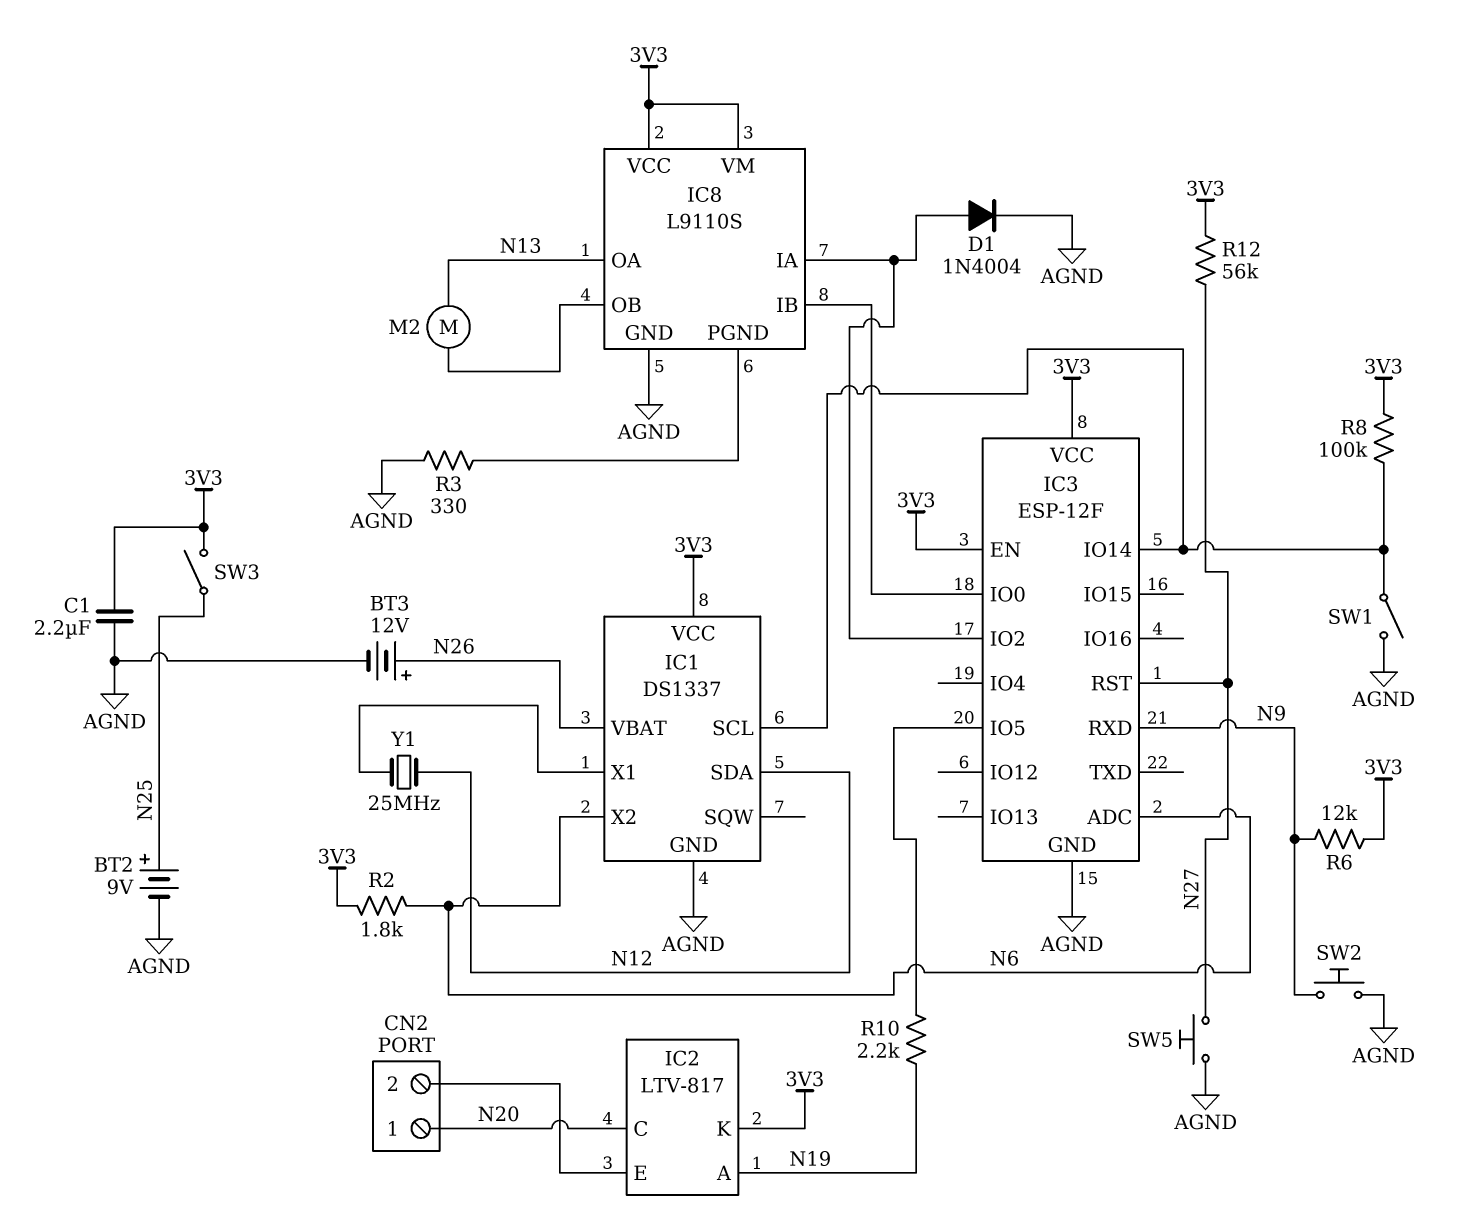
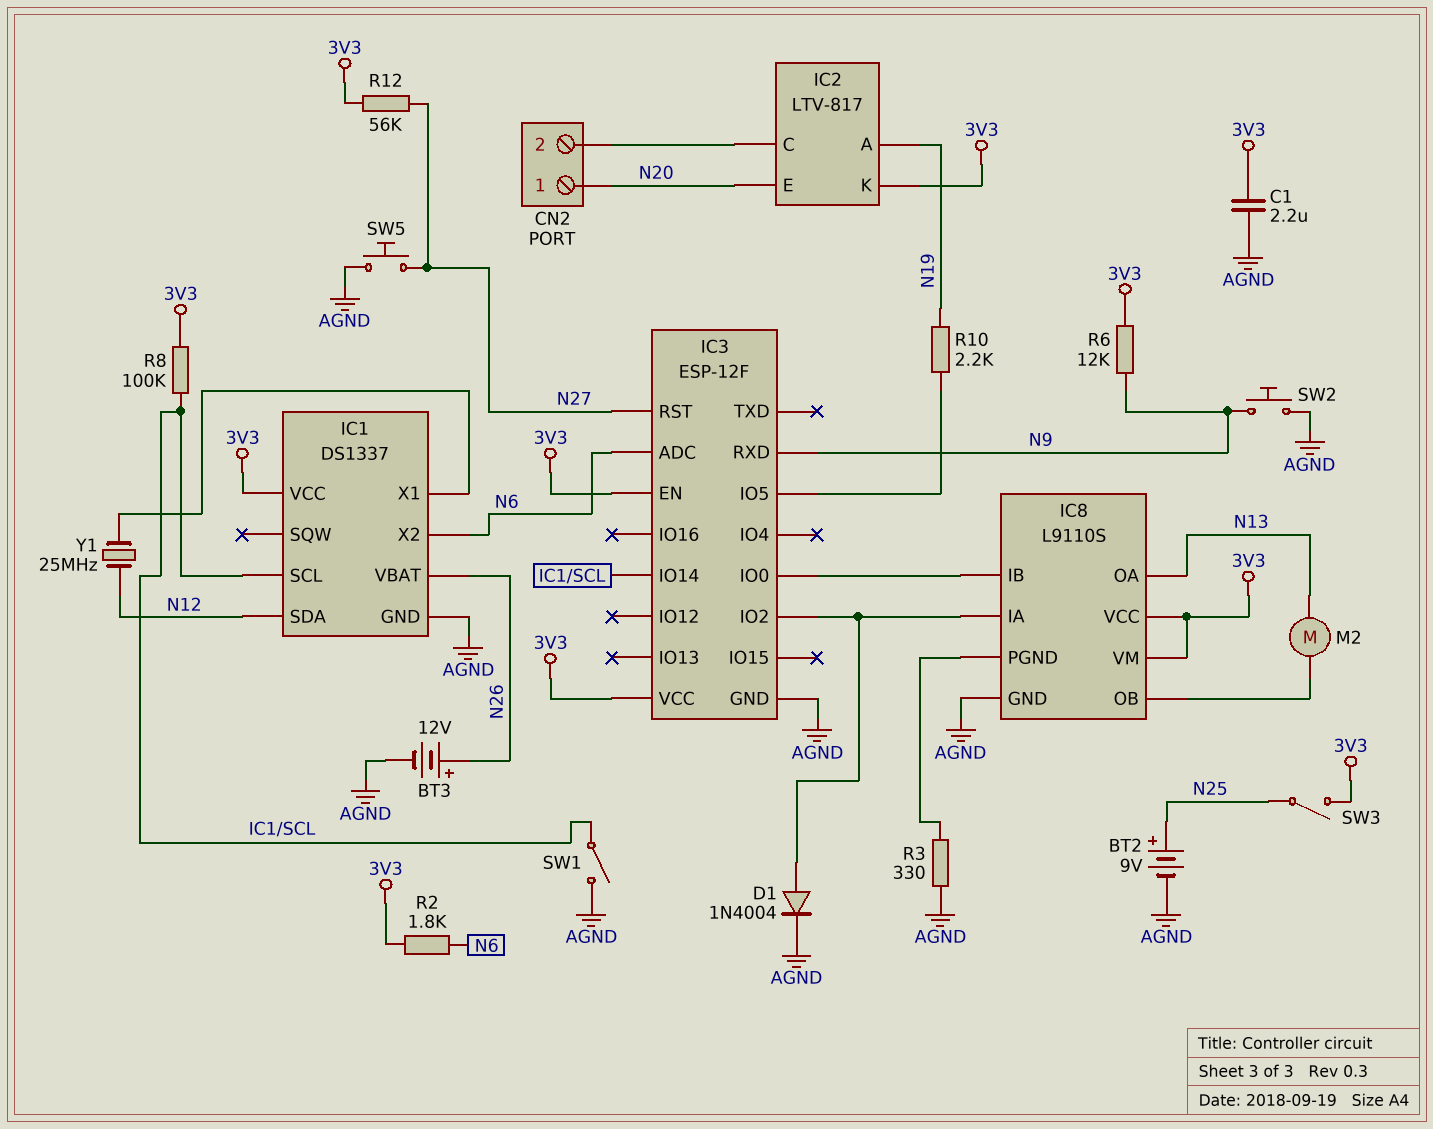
IC2 pin C: N20 -> CN2/2
IC2 pin E: CN2/2 -> N20

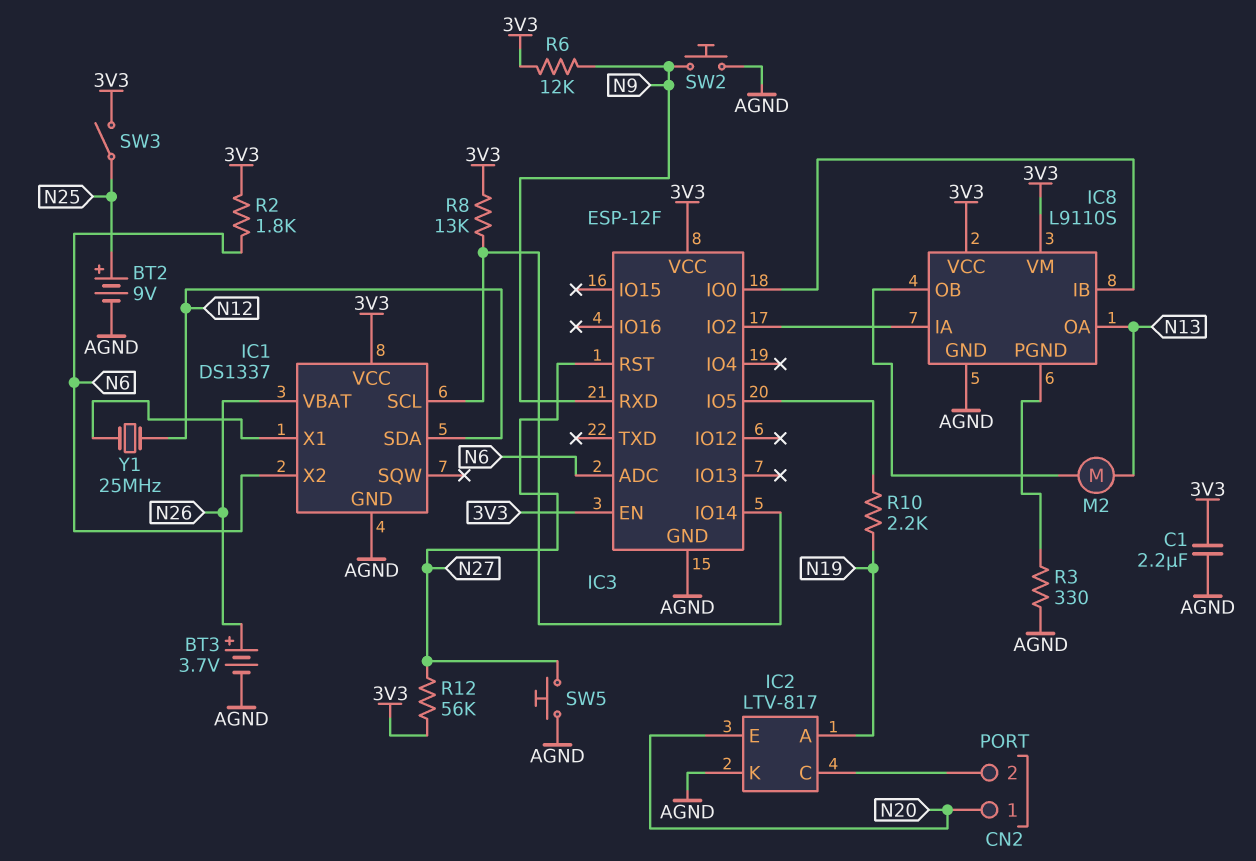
BT3: 12V (plus N26, minus AGND) -> 3.7V (plus N26, minus AGND)
D1: diode 1N4004 (A IC3/IO2, K AGND) -> none
IC2 pin K: 3V3 -> AGND
R8: 100k (3V3, IC1/SCL) -> 13k (3V3, IC1/SCL)
SW1: switch (AGND, IC1/SCL) -> none

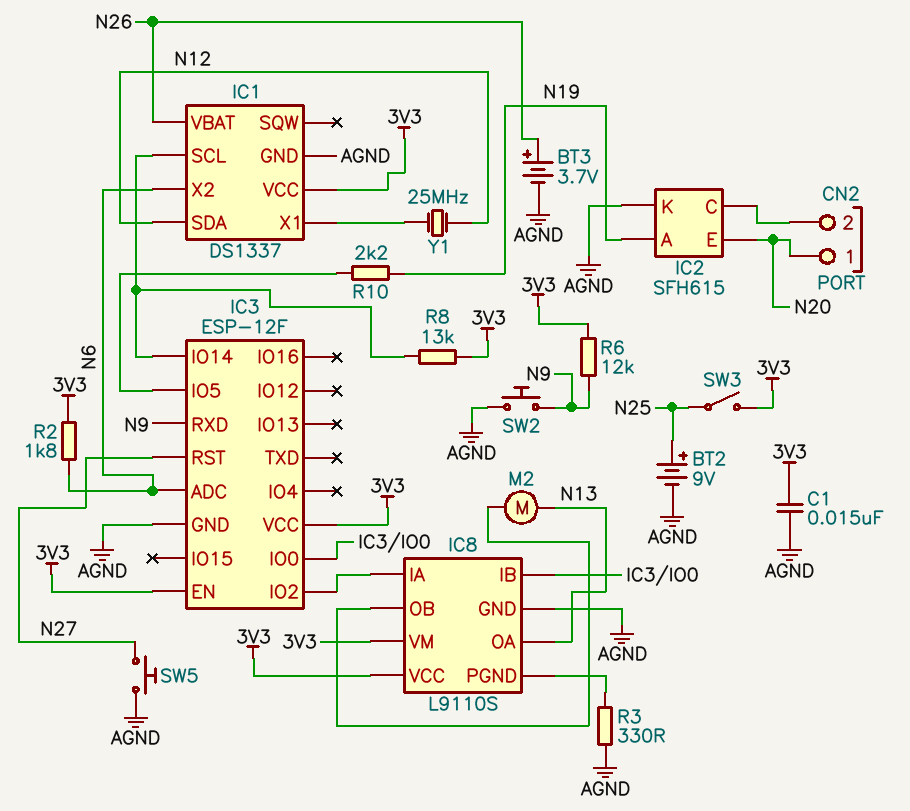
C1: 2.2uF (3V3, AGND) -> 15nF (3V3, AGND)
IC2: LTV-817 -> SFH615
R12: 56k (3V3, N27) -> none

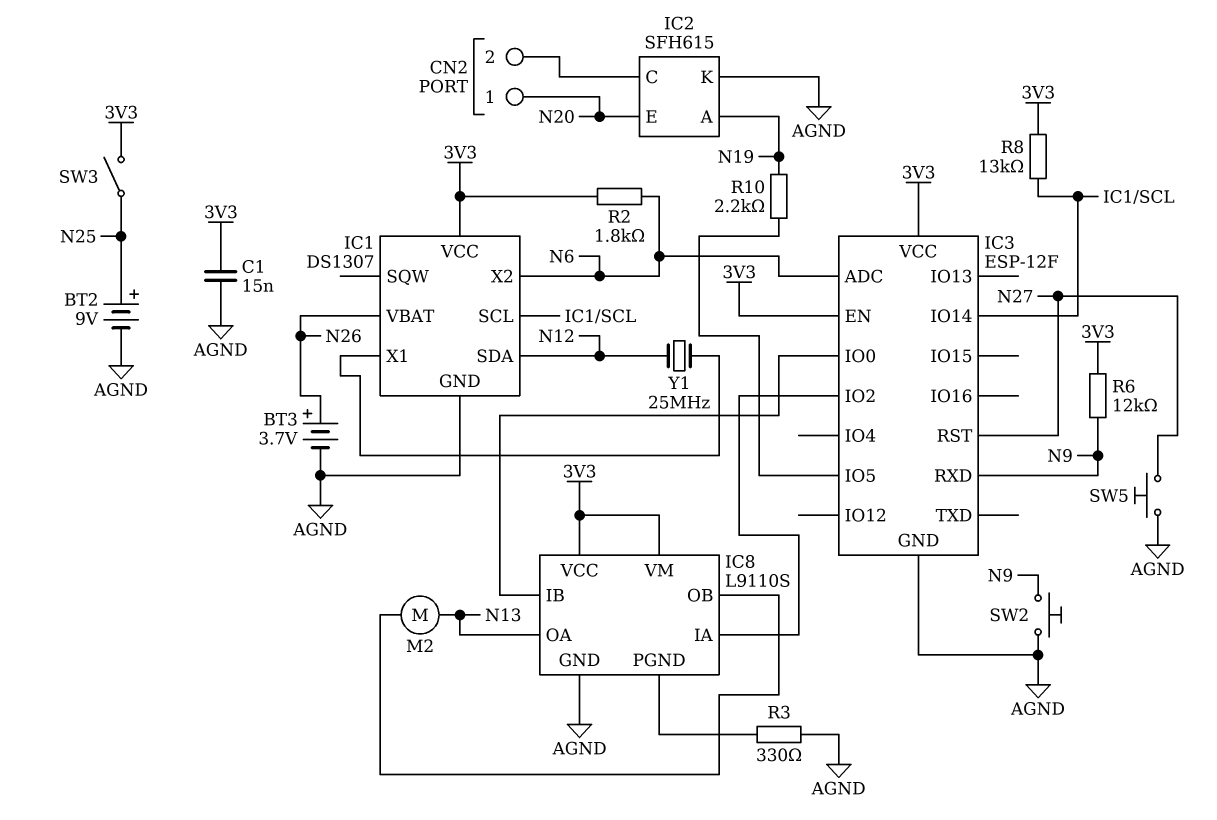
IC1: DS1337 -> DS1307

